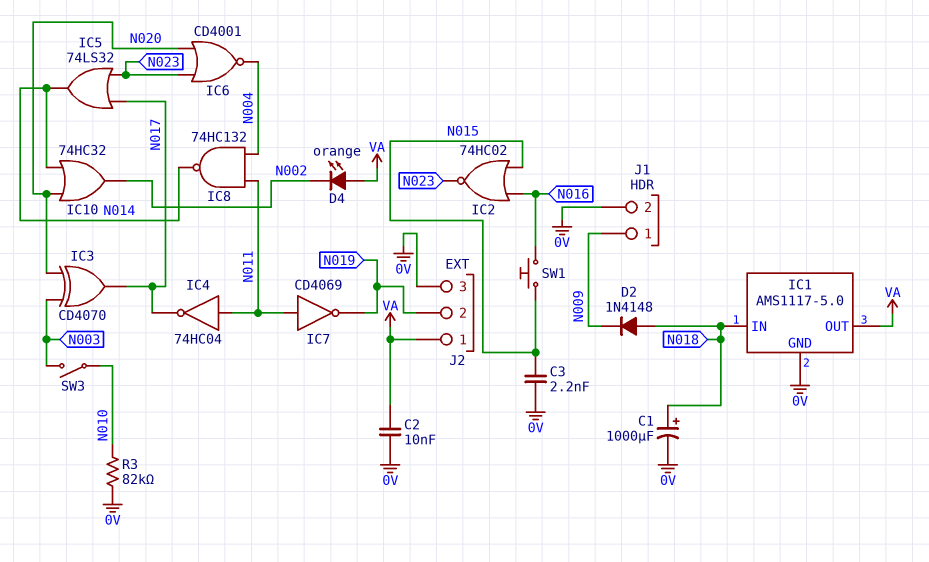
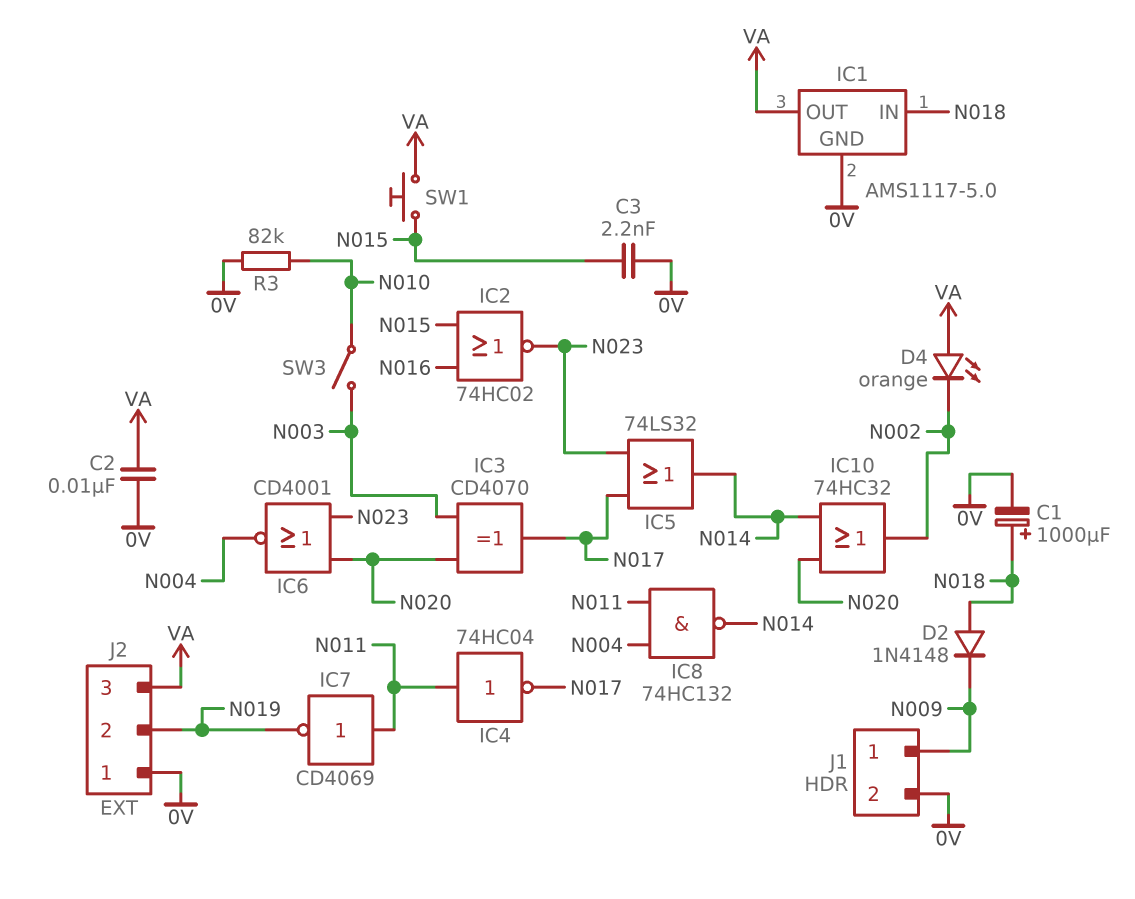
J2 pin 1: VA -> 0V
J2 pin 3: 0V -> VA
SW1: button (N015, N016) -> button (N015, VA)

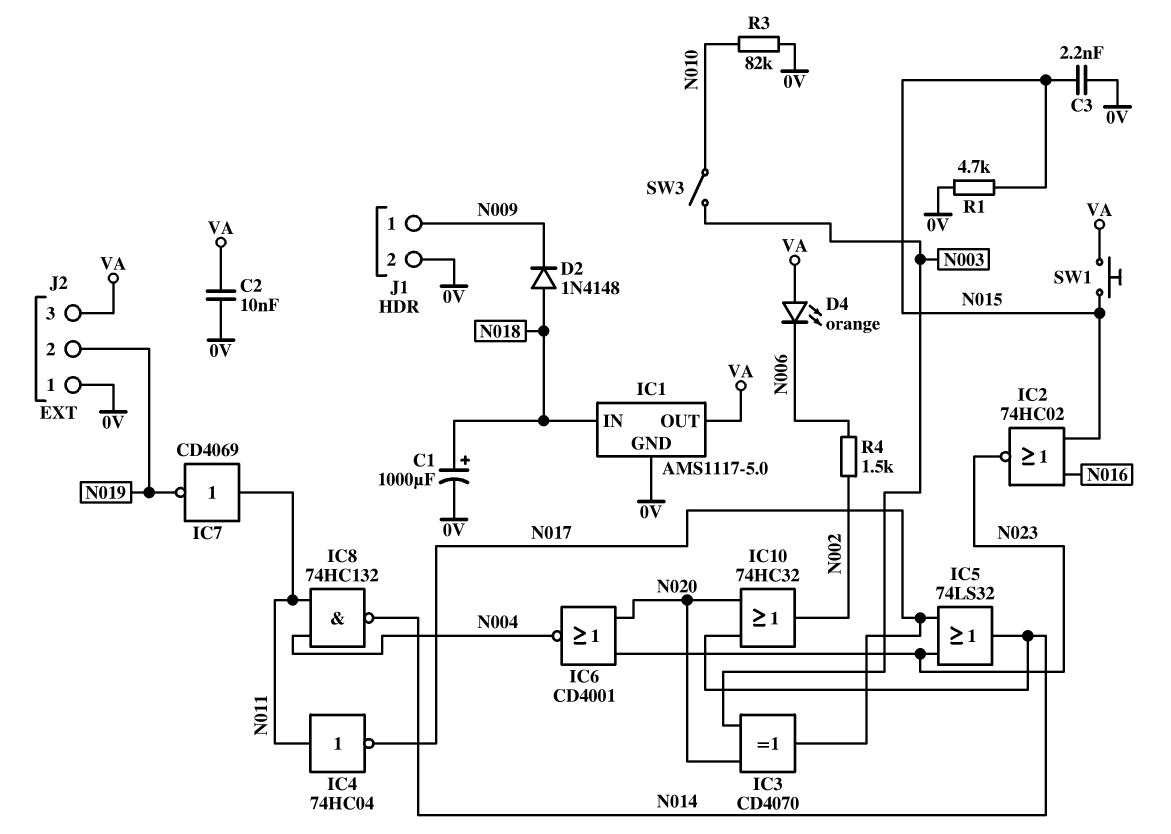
D4: LED orange (A VA, K N002) -> LED orange (A VA, K N006)
R1: none -> 4.7k (0V, N015)
R4: none -> 1.5k (N002, N006)

